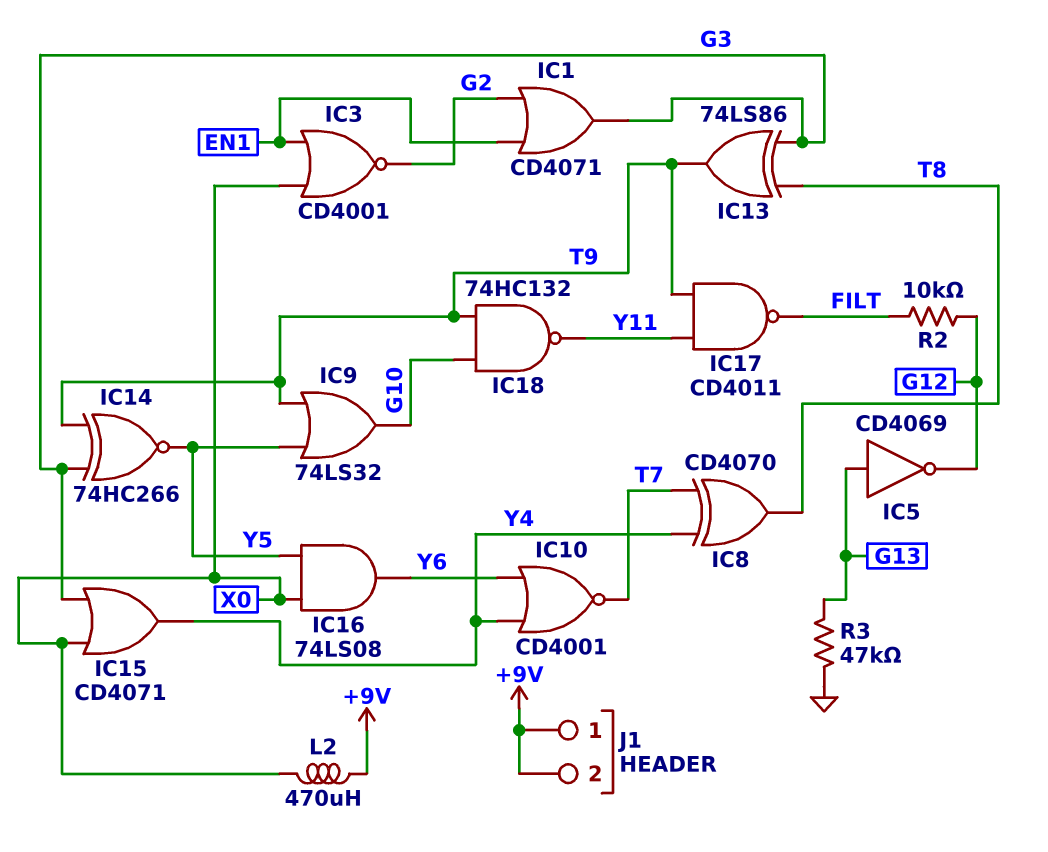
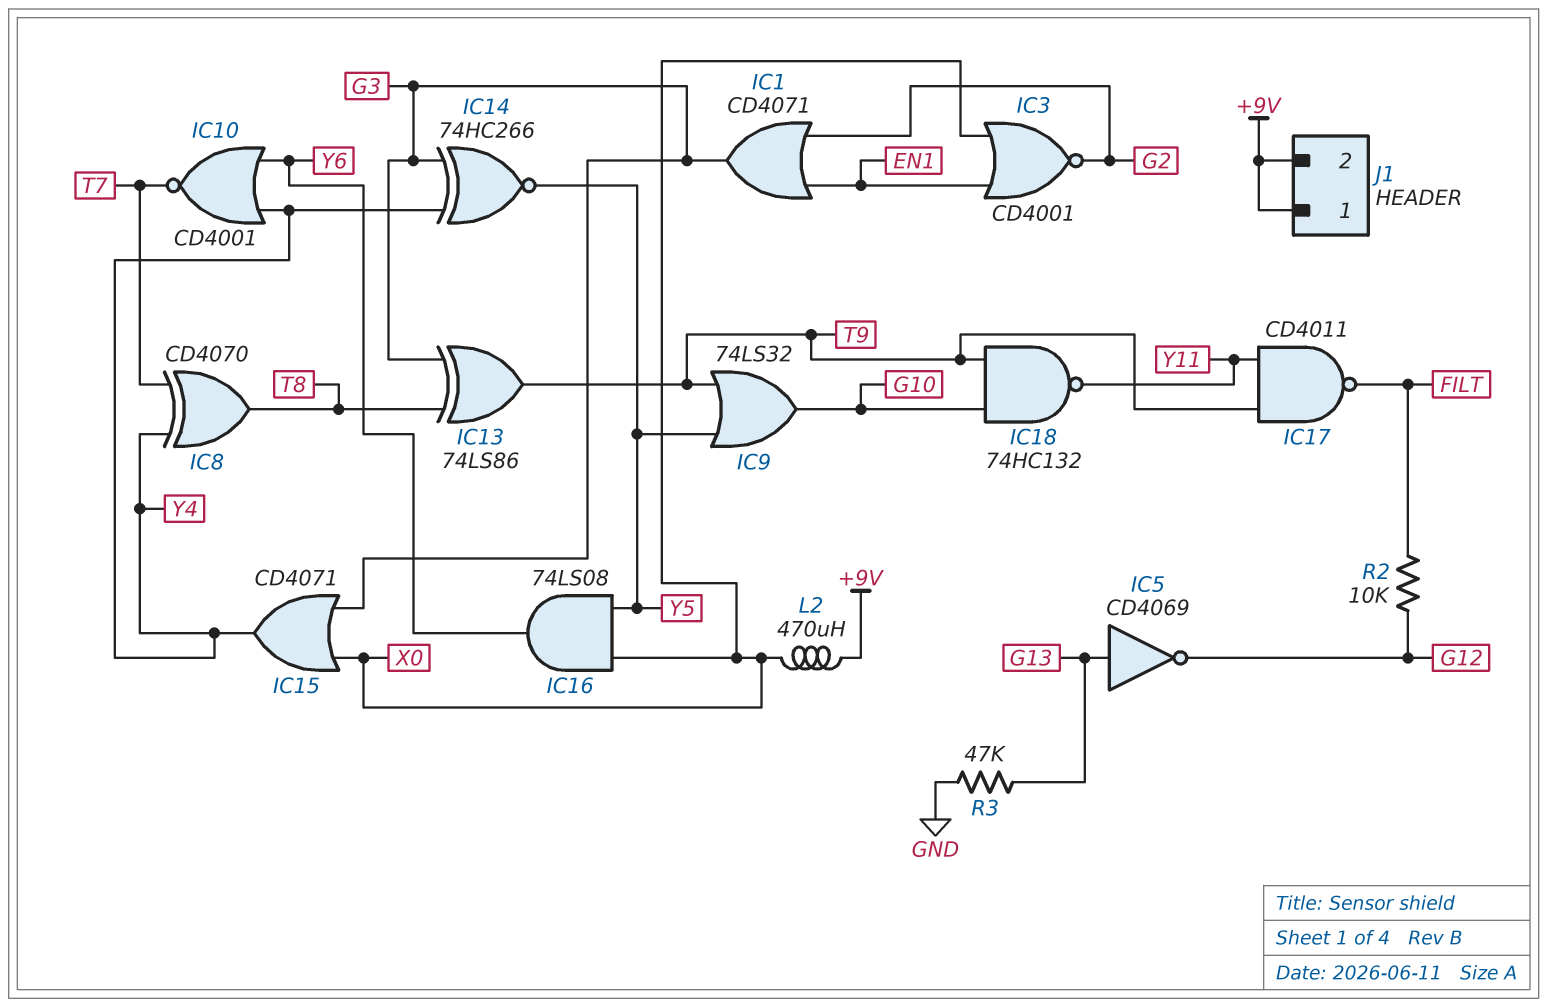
IC14: XNOR 74HC266 (in G3, in T9, out Y5) -> XNOR 74HC266 (in G3, in Y4, out Y5)

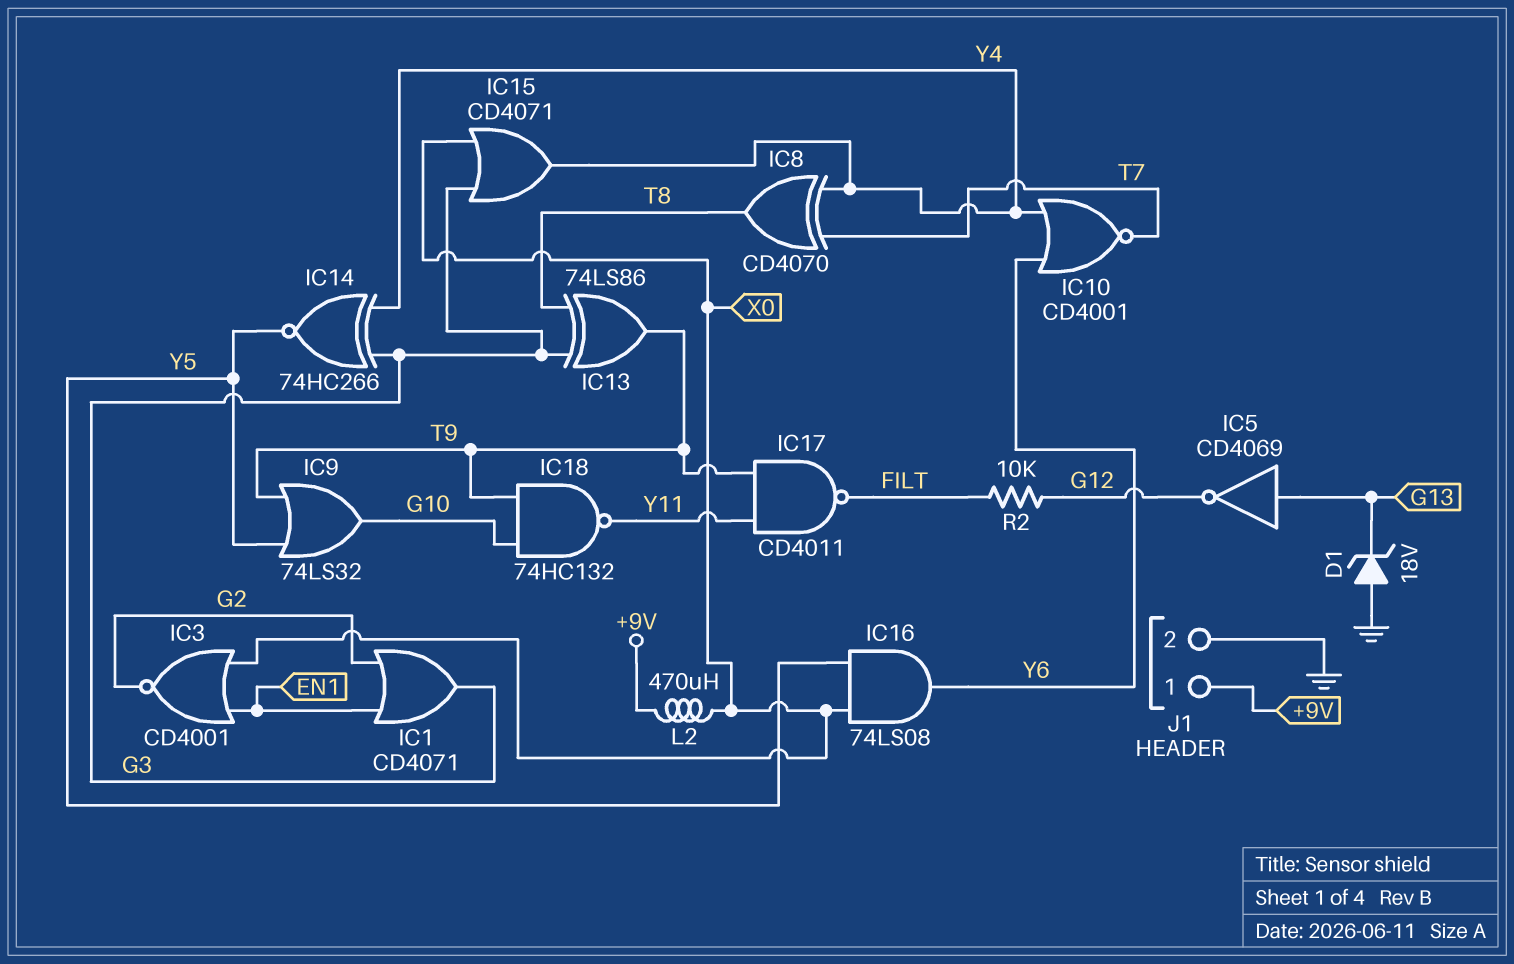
D1: none -> zener 18V (A GND, K G13)
J1 pin 2: +9V -> GND
R3: 47k (G13, GND) -> none

